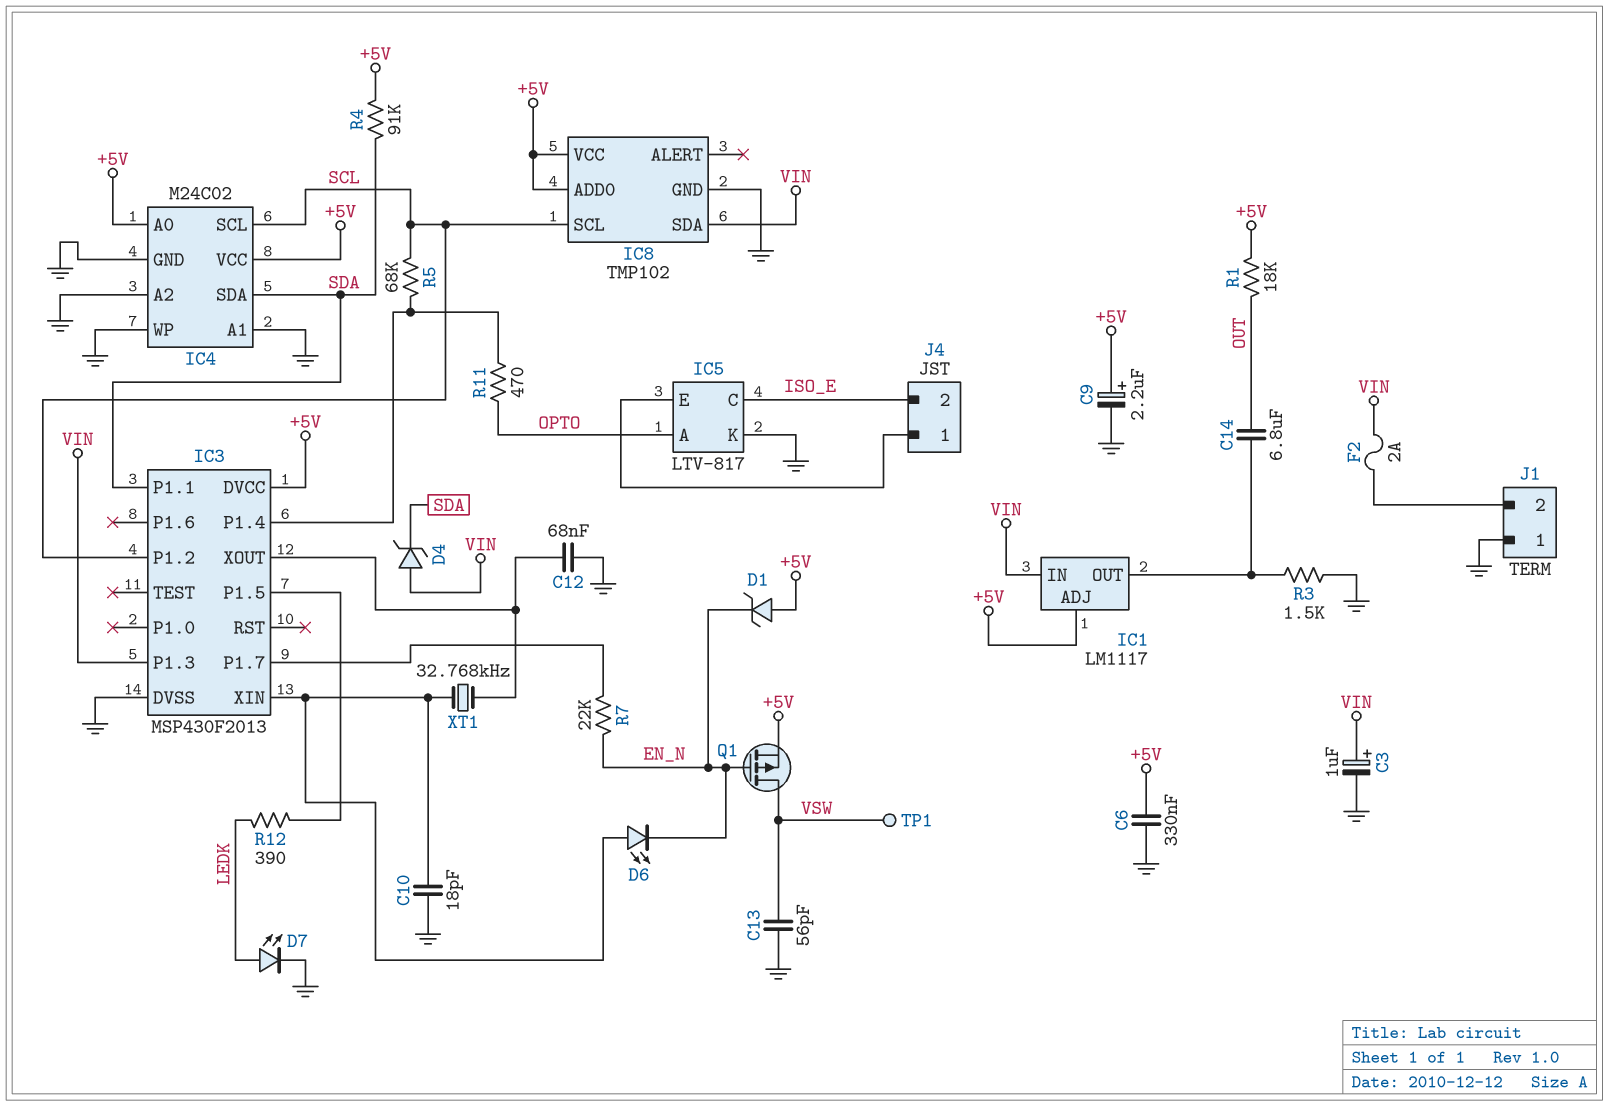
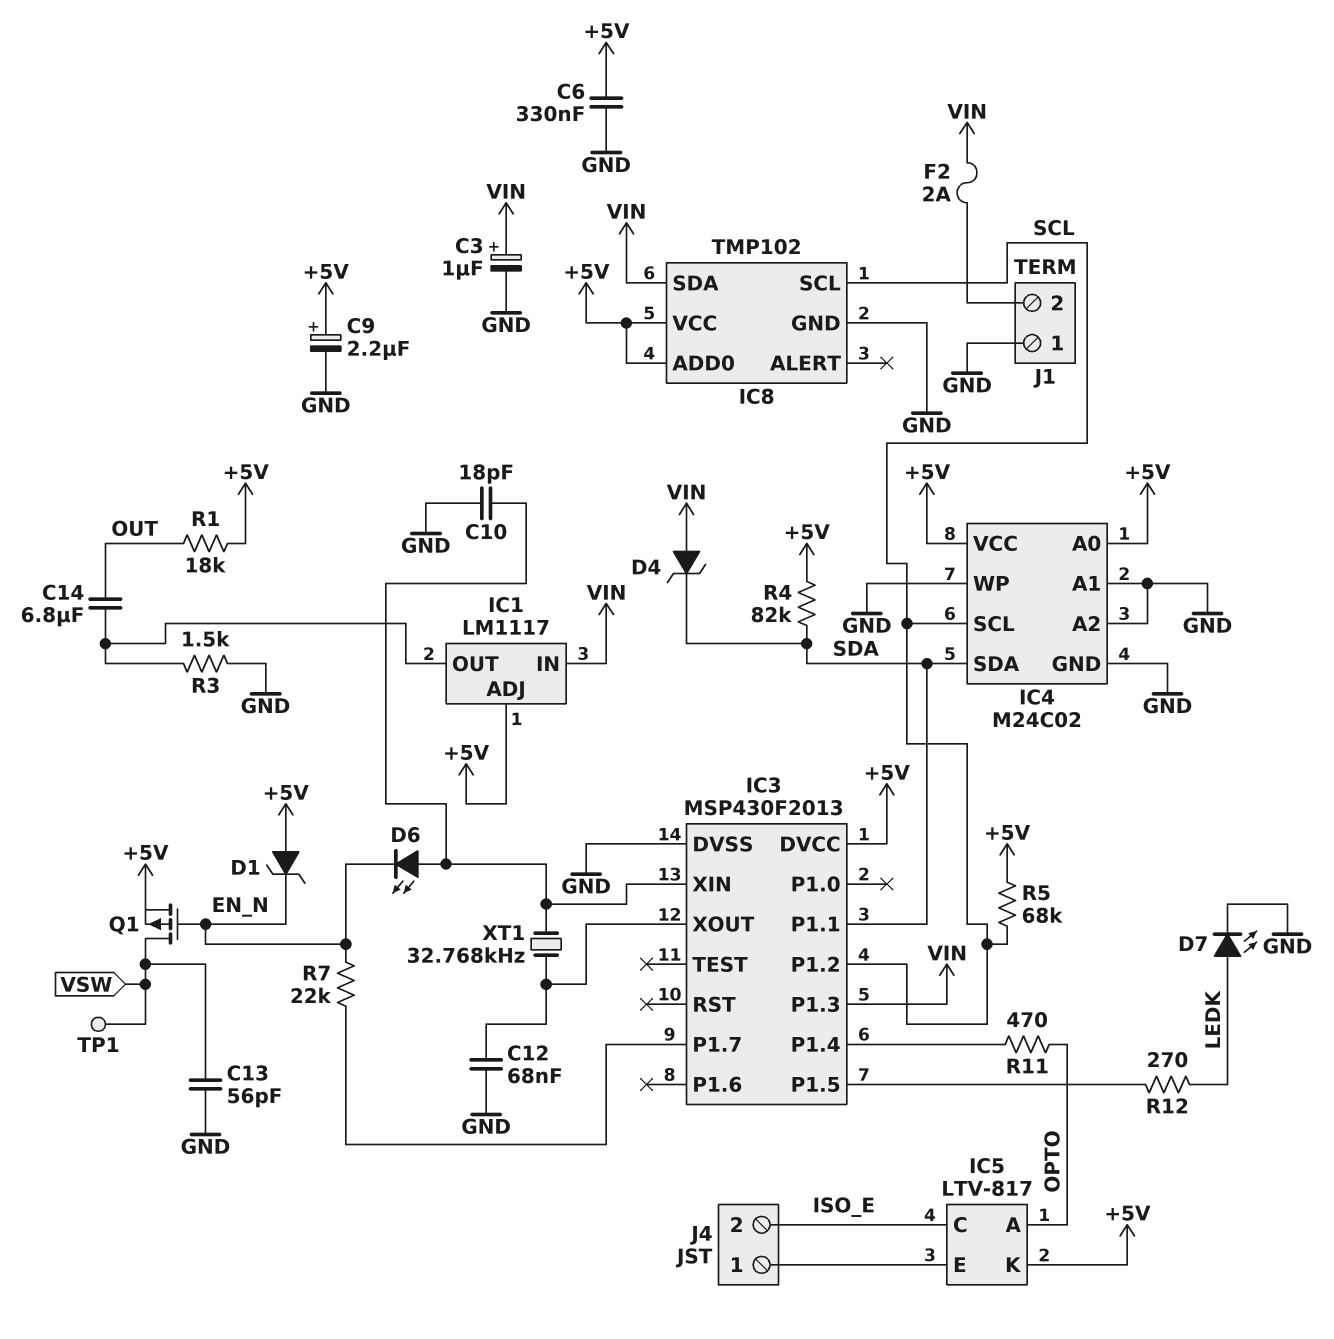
IC5 pin K: GND -> +5V
R4: 91k (+5V, SDA) -> 82k (+5V, SDA)
R5: 68k (IC3/P1.4, SCL) -> 68k (+5V, SCL)
R12: 390 (IC3/P1.5, LEDK) -> 270 (IC3/P1.5, LEDK)

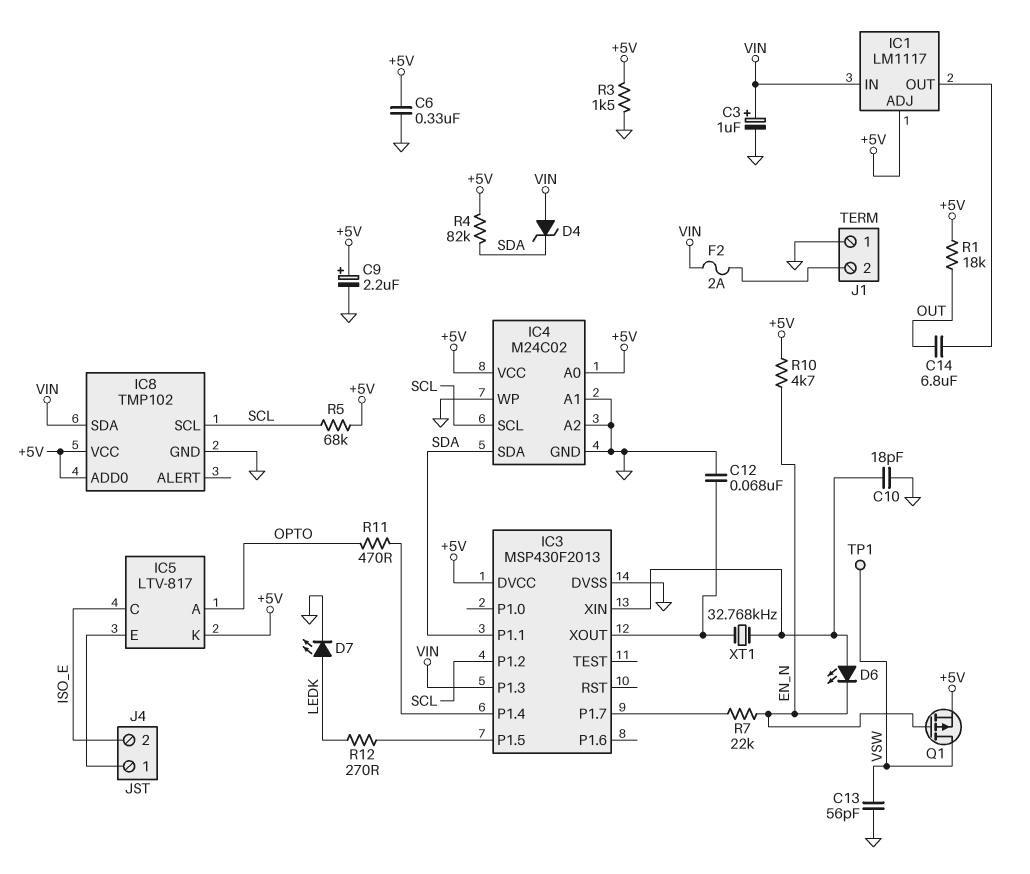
D1: zener (A +5V, K EN_N) -> none
R3: 1.5k (GND, IC1/OUT) -> 1.5k (+5V, GND)
R10: none -> 4.7k (+5V, EN_N)

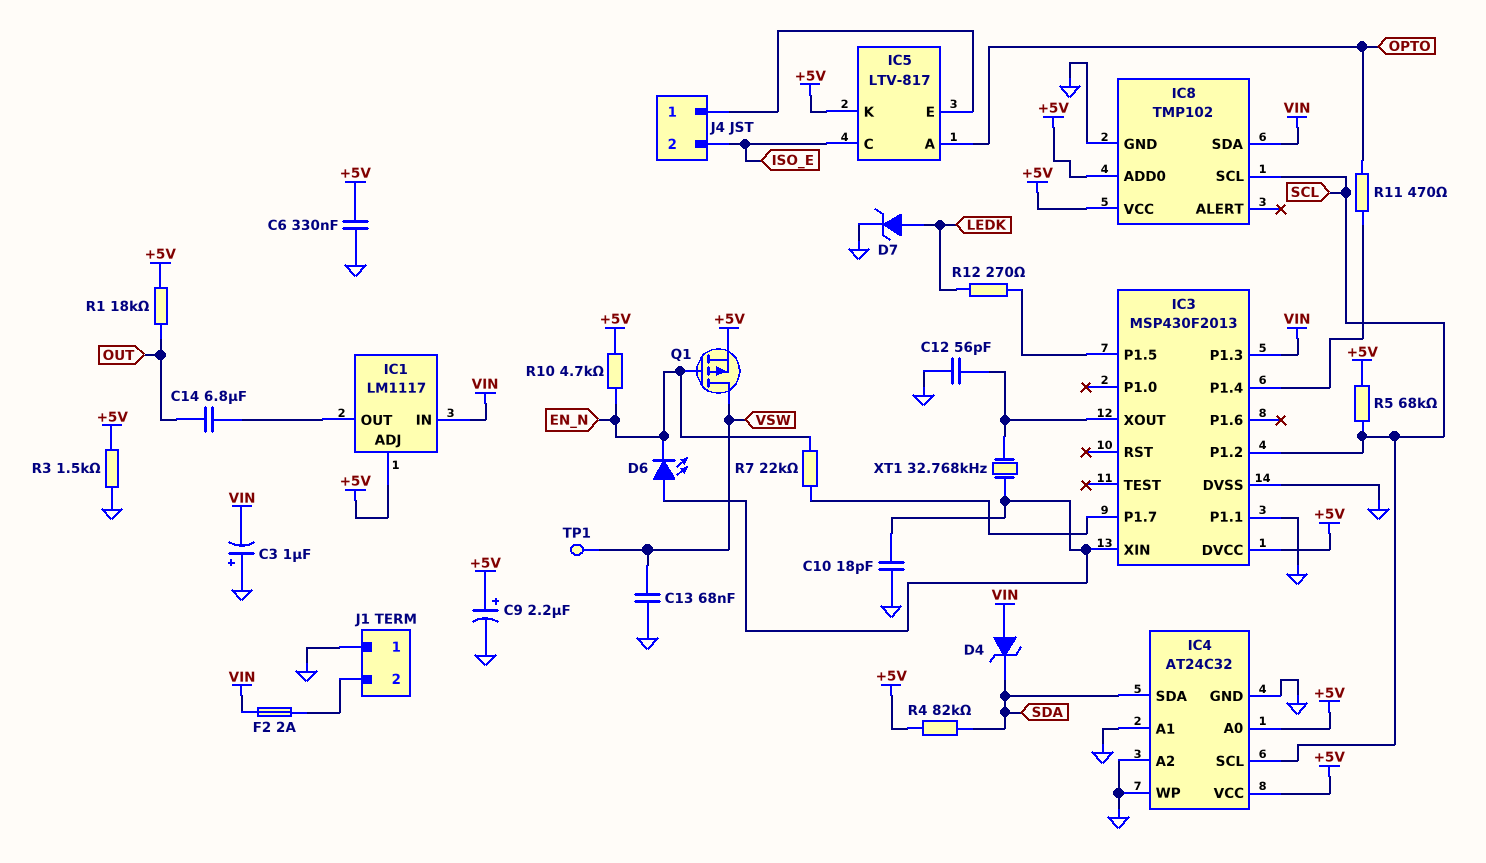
C3: 1uF (plus VIN, minus GND) -> 1uF (plus GND, minus VIN)
C12: 68nF (GND, IC3/XOUT) -> 56pF (GND, IC3/XOUT)
C13: 56pF (GND, VSW) -> 68nF (GND, VSW)
D7: LED (A LEDK, K GND) -> zener (A LEDK, K GND)
IC3 pin P1.1: SDA -> GND
IC4: M24C02 -> AT24C32

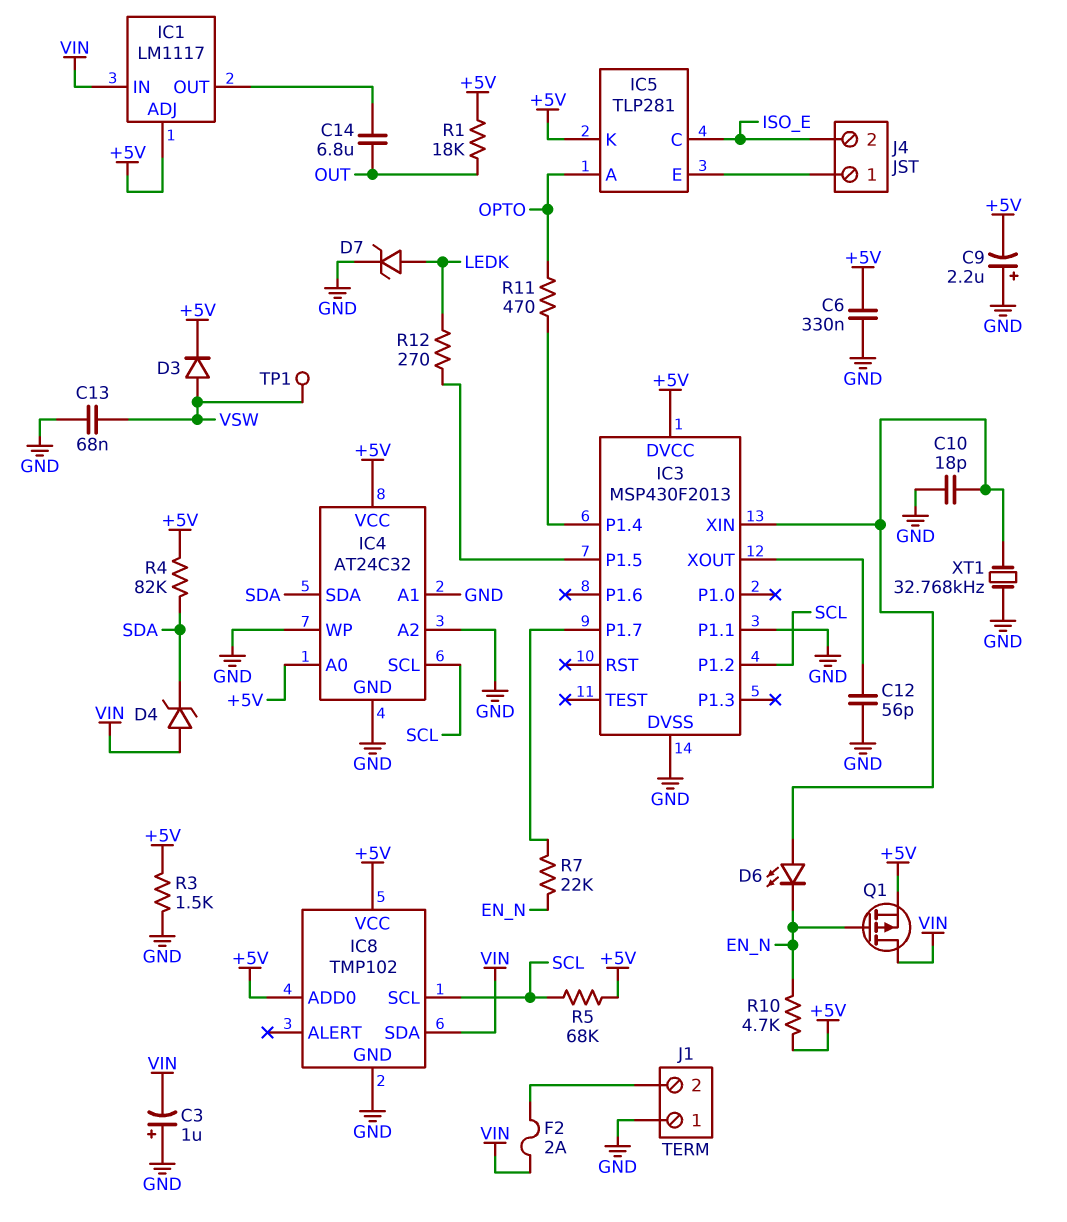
C9: 2.2uF (plus +5V, minus GND) -> 2.2uF (plus GND, minus +5V)
D3: none -> diode (A VSW, K +5V)
IC3 pin P1.3: VIN -> none
IC5: LTV-817 -> TLP281
Q1: PMOS (G EN_N, D VSW, S +5V) -> PMOS (G EN_N, D VIN, S +5V)
XT1: 32.768kHz (IC3/XIN, IC3/XOUT) -> 32.768kHz (GND, IC3/XIN)

